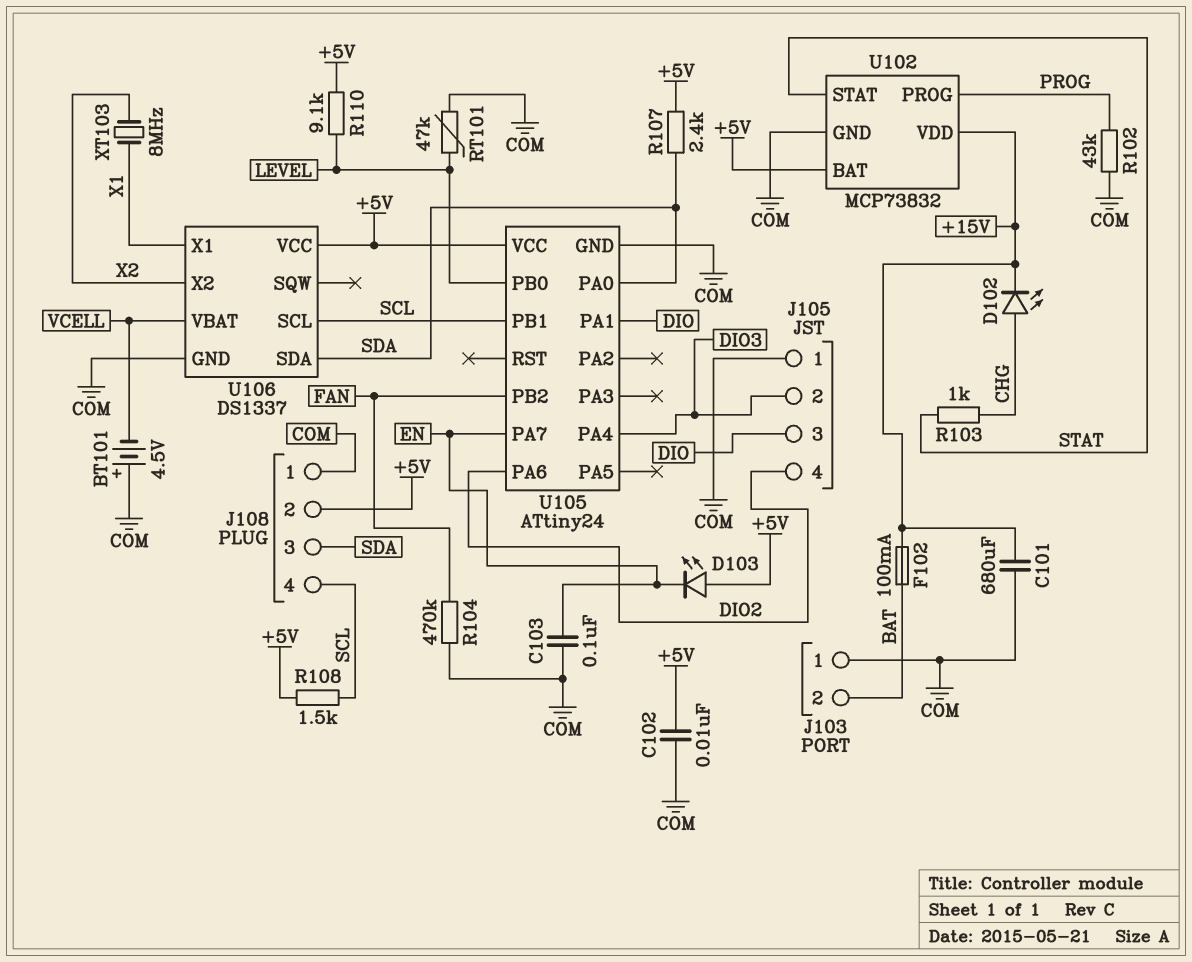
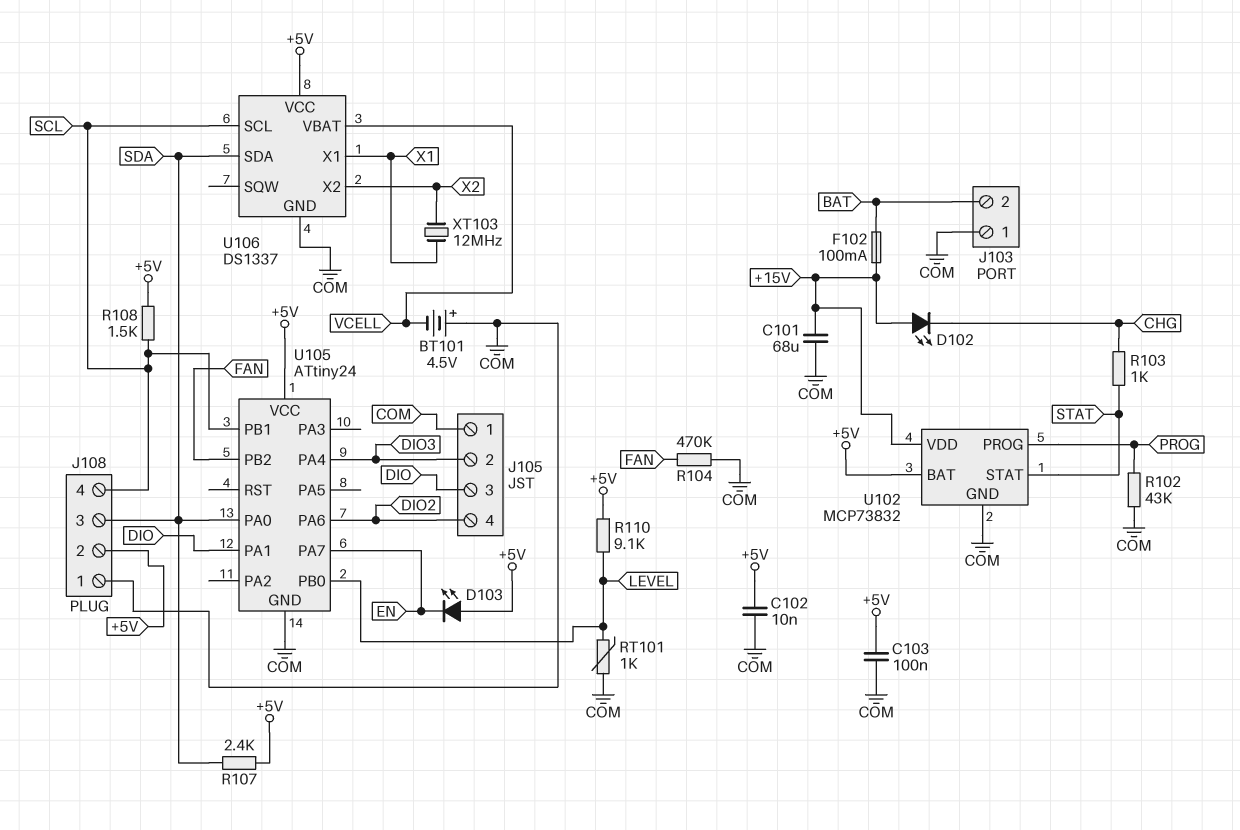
C101: 680uF (+15V, COM) -> 68uF (+15V, COM)
C103: 100nF (COM, EN) -> 100nF (+5V, COM)
D102: LED (A CHG, K +15V) -> LED (A +15V, K CHG)
RT101: 47k (COM, LEVEL) -> 1k (COM, LEVEL)
XT103: 8MHz (X1, X2) -> 12MHz (X1, X2)

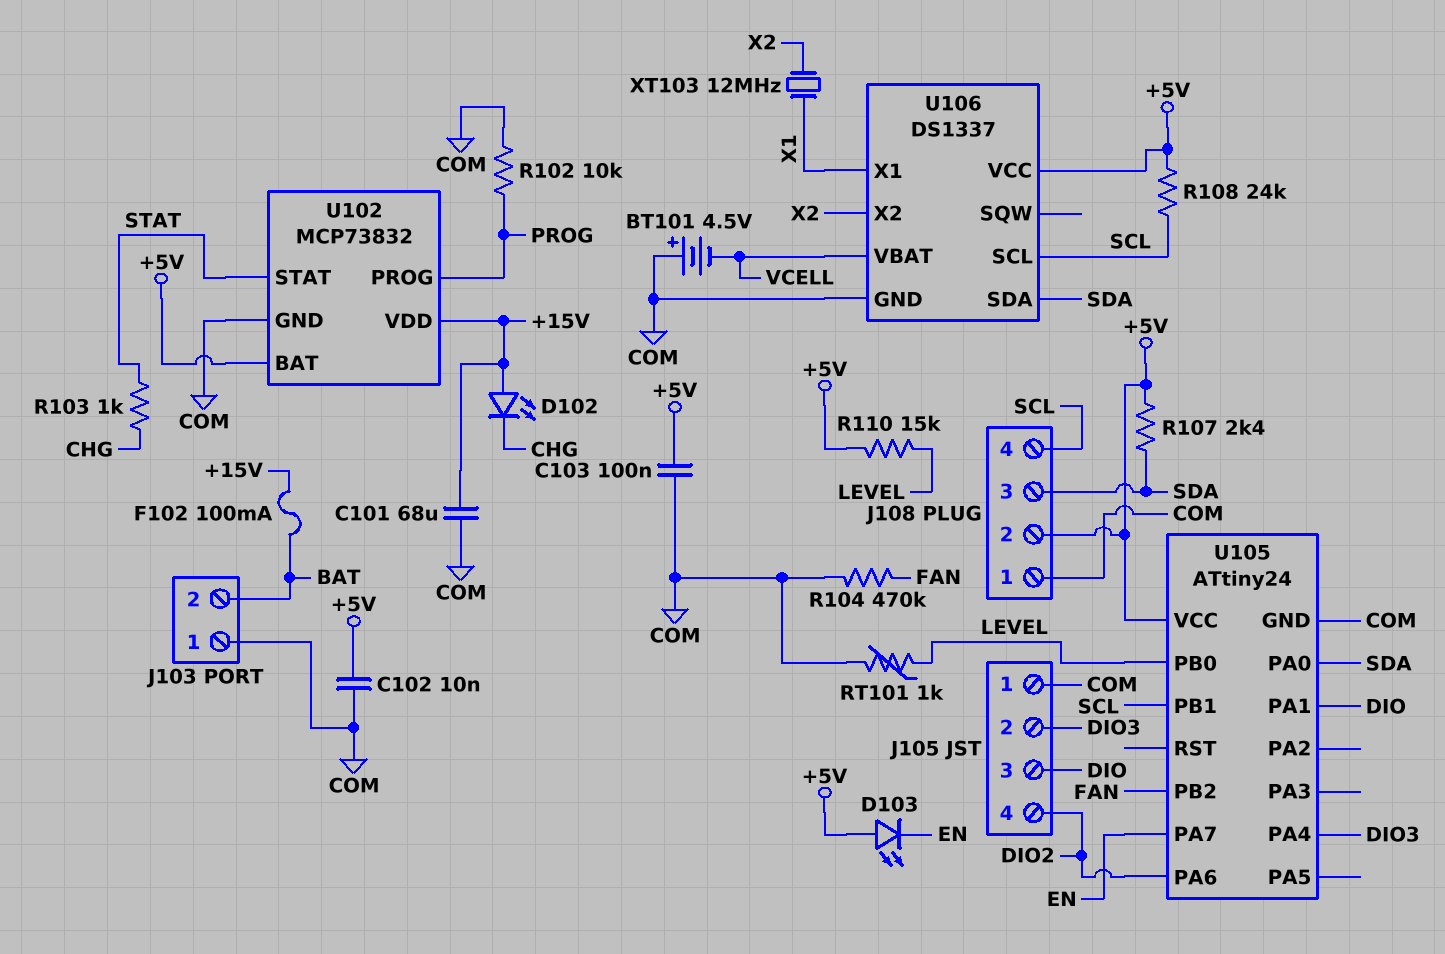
R102: 43k (COM, PROG) -> 10k (COM, PROG)
R108: 1.5k (+5V, SCL) -> 24k (+5V, SCL)
R110: 9.1k (+5V, LEVEL) -> 15k (+5V, LEVEL)

